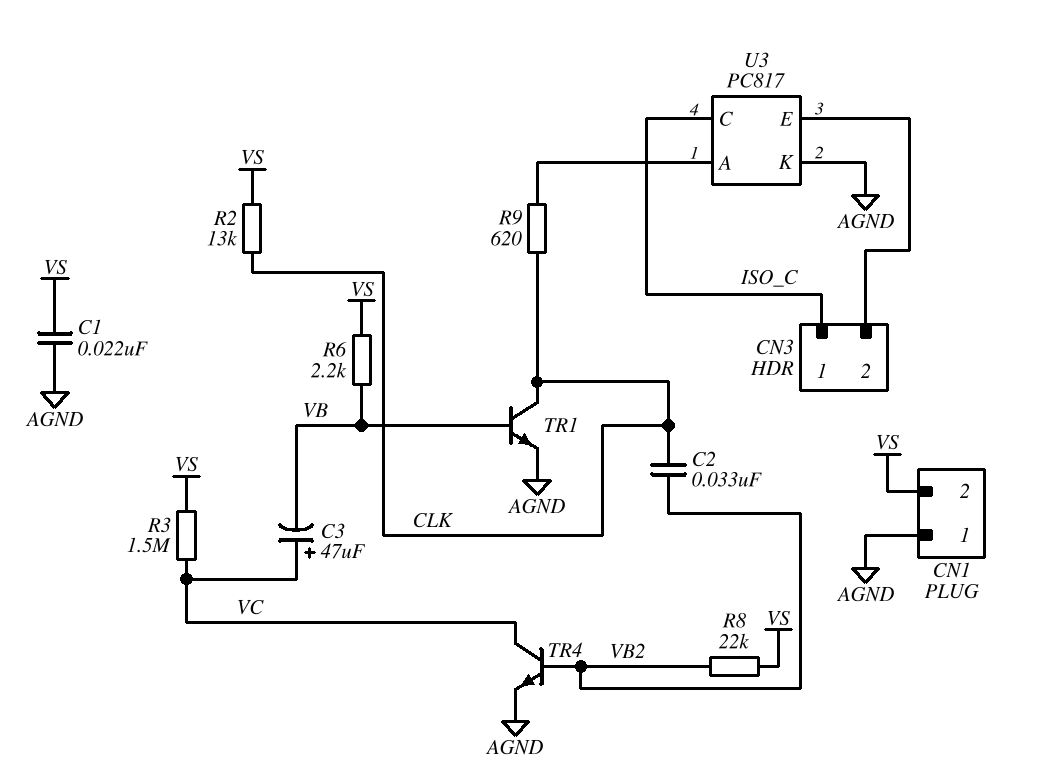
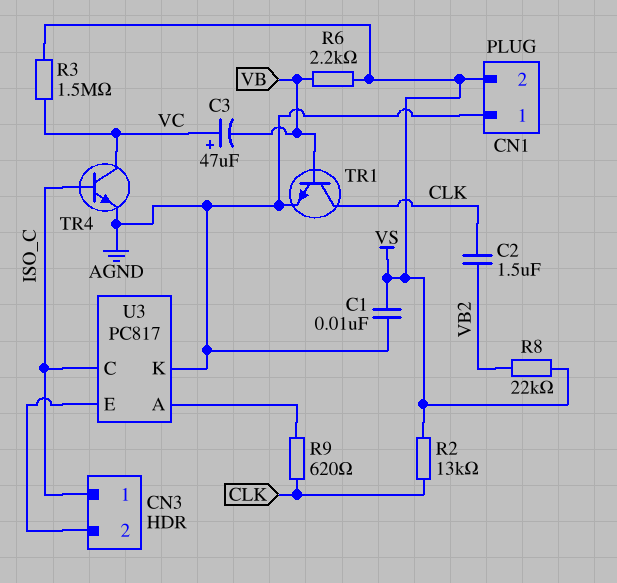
C1: 22nF (AGND, VS) -> 10nF (AGND, VS)
C2: 33nF (CLK, VB2) -> 1.5uF (CLK, VB2)
TR4: NPN (B VB2, C VC, E AGND) -> NPN (B ISO_C, C VC, E AGND)

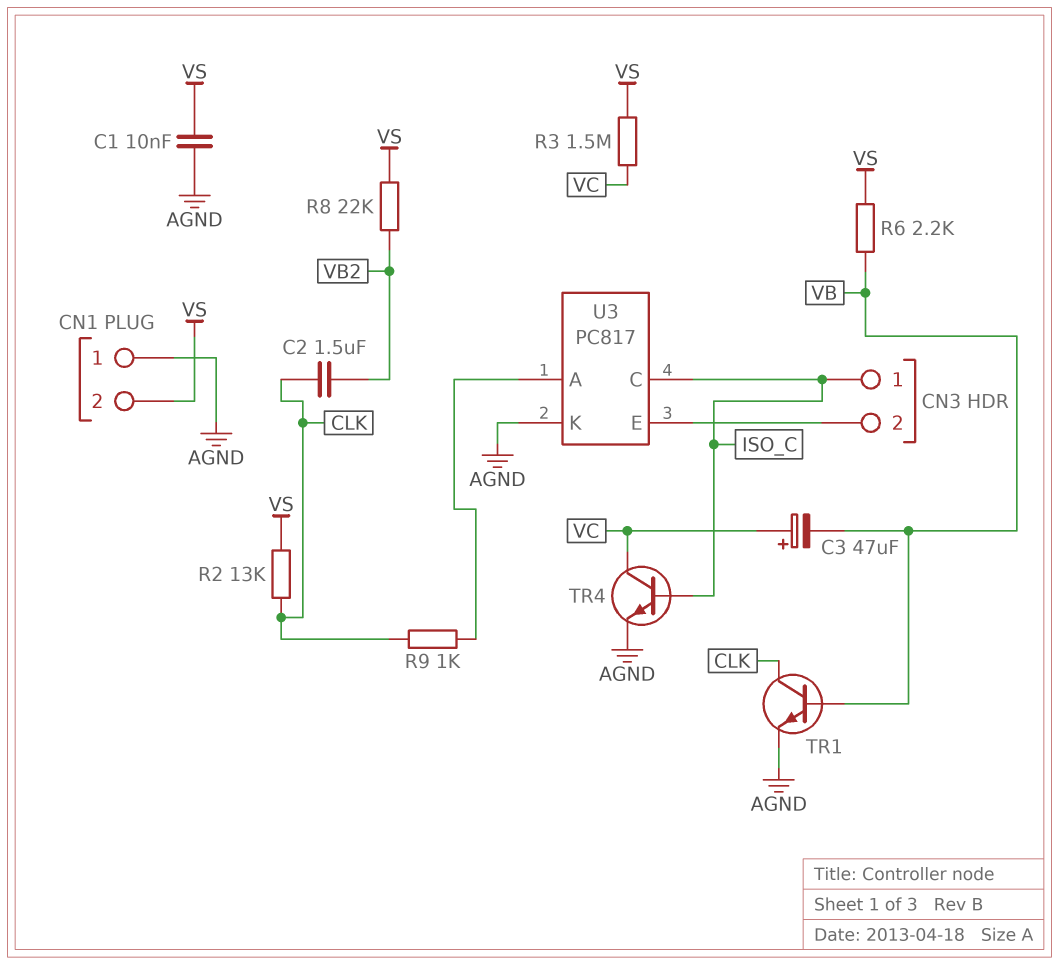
R9: 620 (CLK, U3/A) -> 1k (CLK, U3/A)

